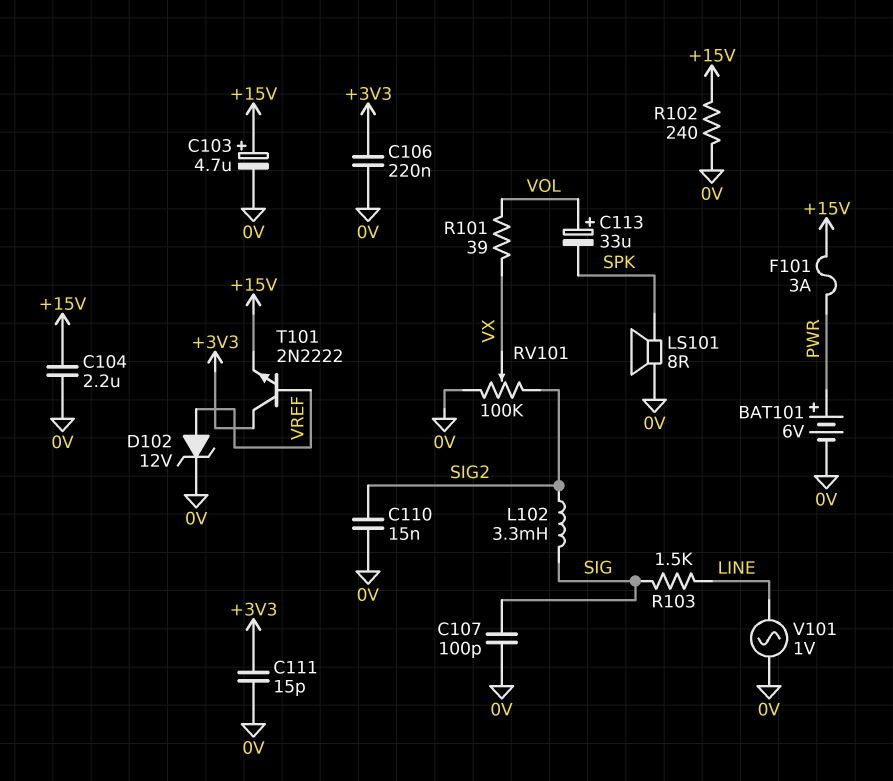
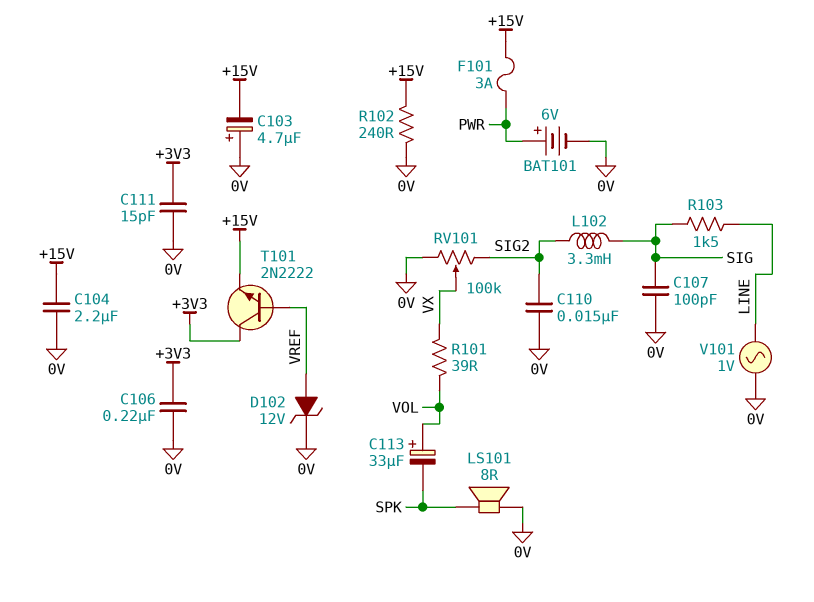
C103: 4.7uF (plus +15V, minus 0V) -> 4.7uF (plus 0V, minus +15V)

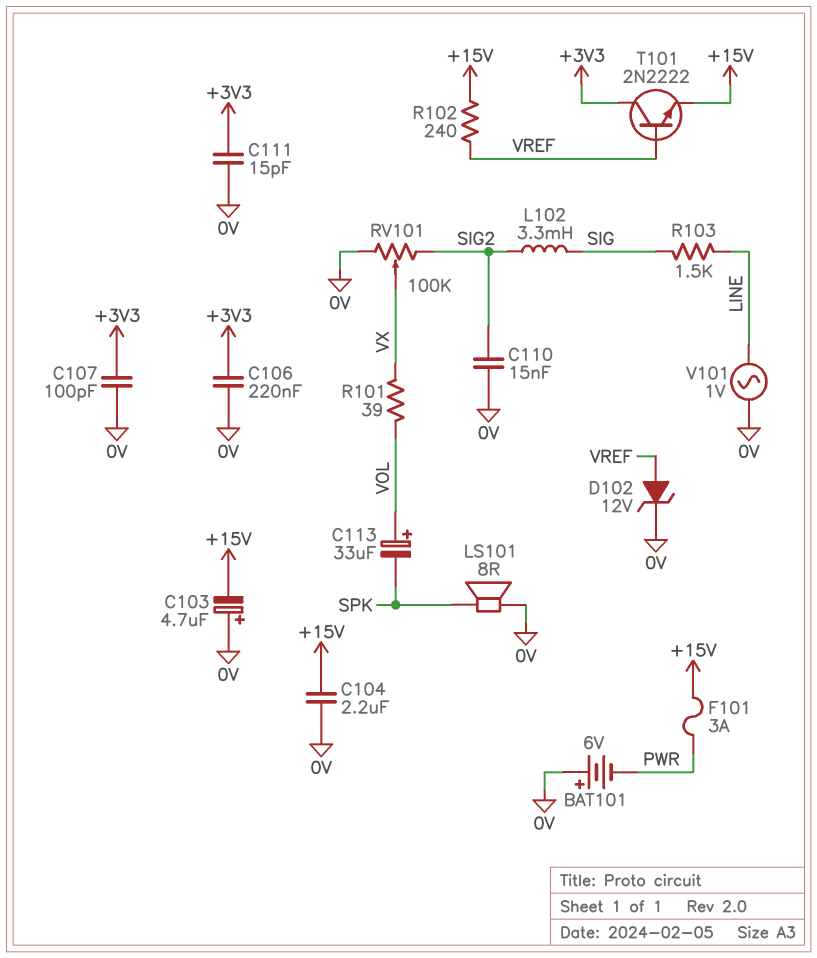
BAT101: 6V (plus PWR, minus 0V) -> 6V (plus 0V, minus PWR)
C107: 100pF (0V, SIG) -> 100pF (+3V3, 0V)
R102: 240 (+15V, 0V) -> 240 (+15V, VREF)

